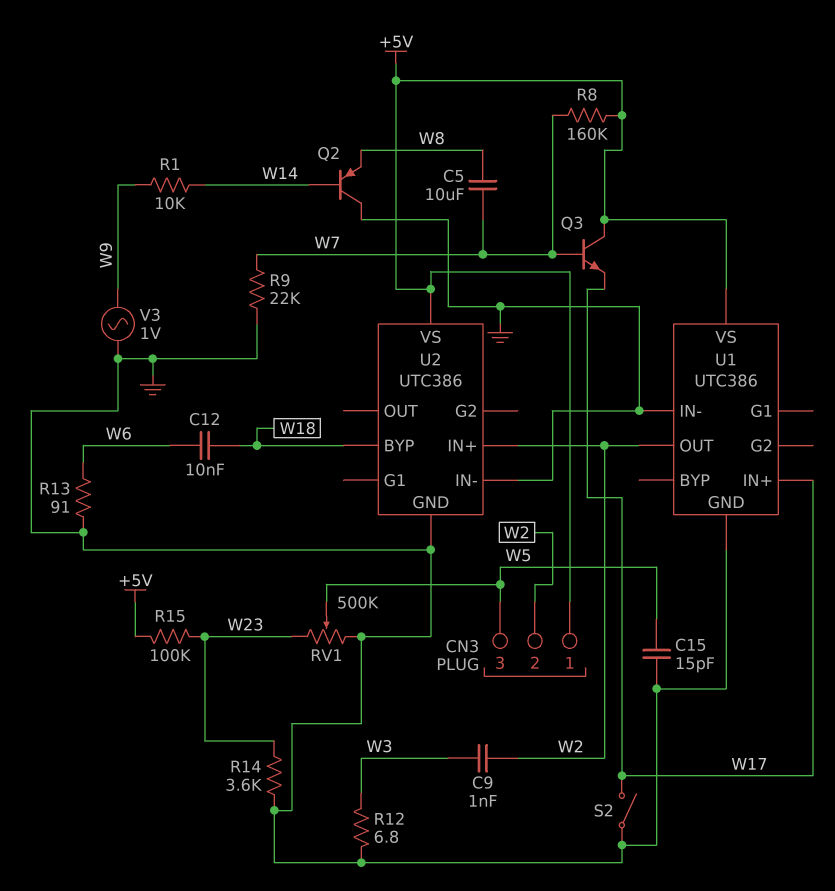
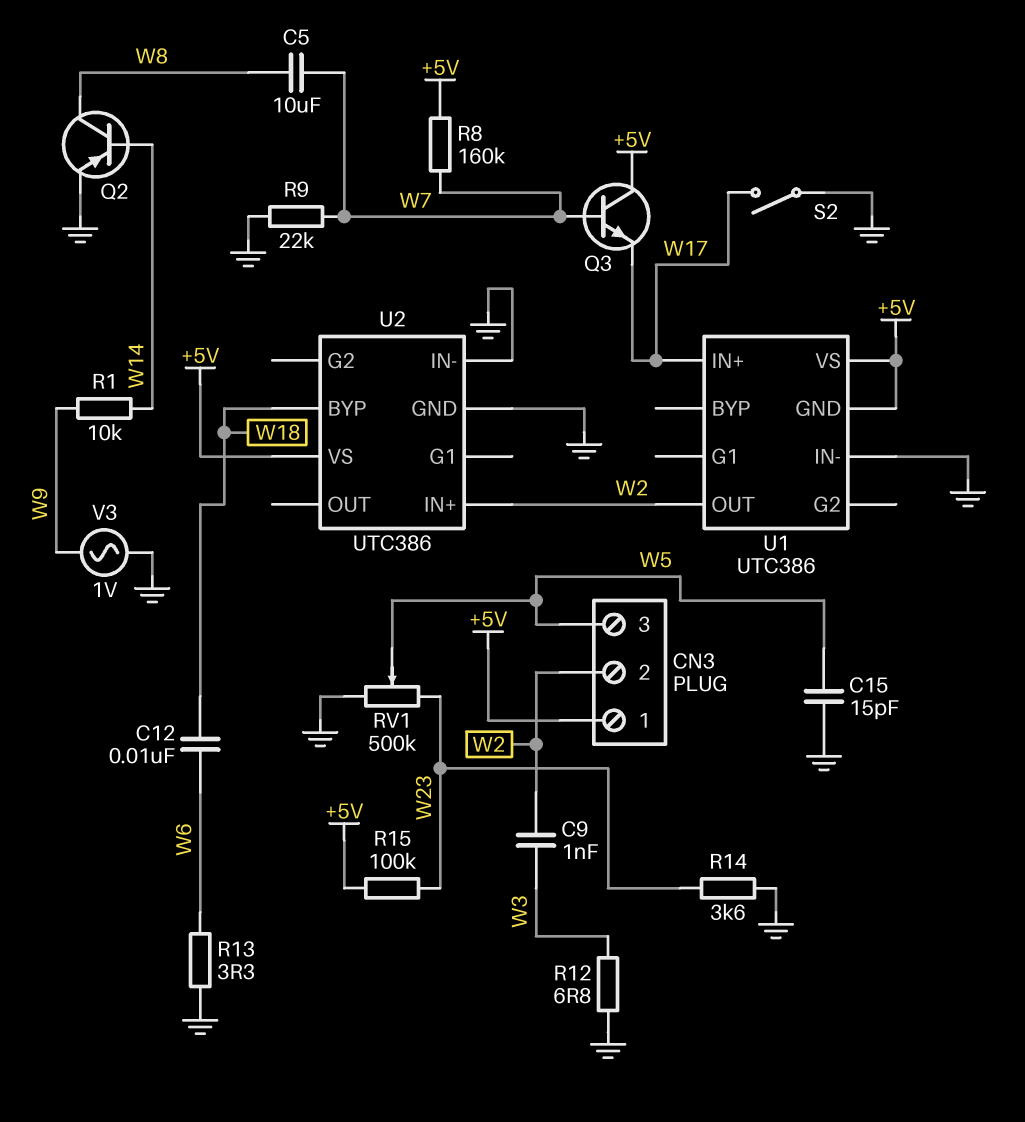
Q2: PNP (B W14, C GND, E W8) -> PNP (B W14, C W8, E GND)
R13: 91 (GND, W6) -> 3.3 (GND, W6)
U1 pin GND: GND -> +5V

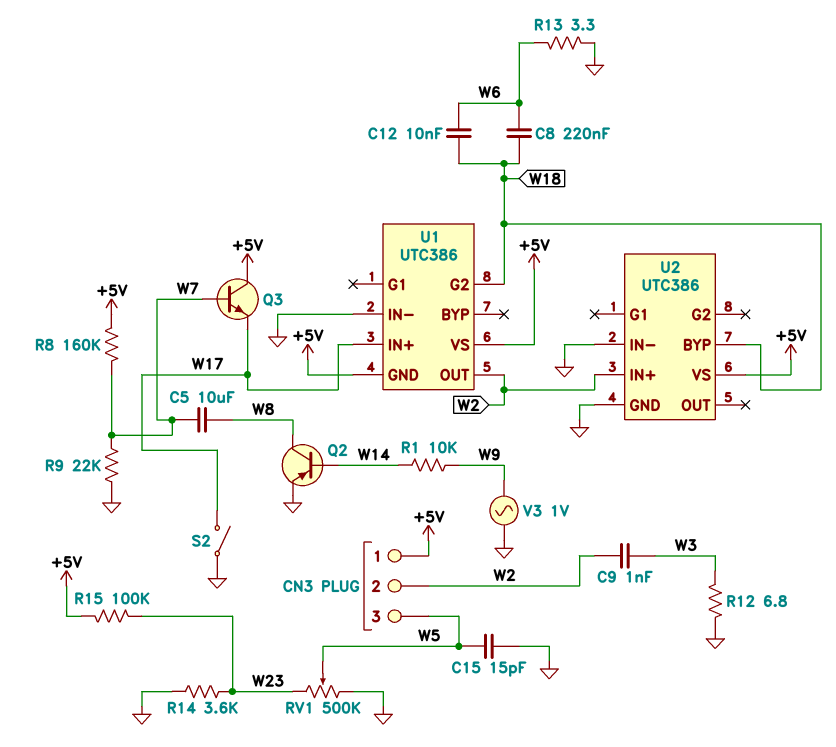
C8: none -> 220nF (W6, W18)
U1 pin G2: none -> W18

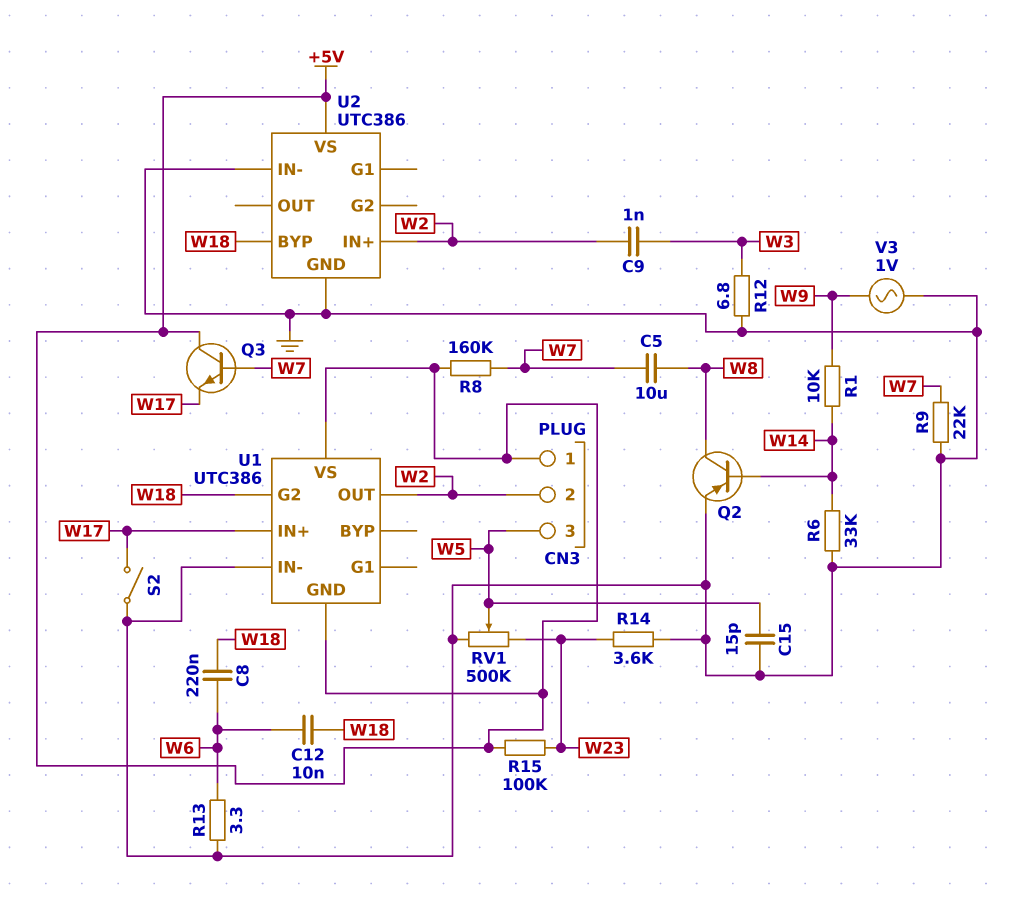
R6: none -> 33k (GND, W14)

